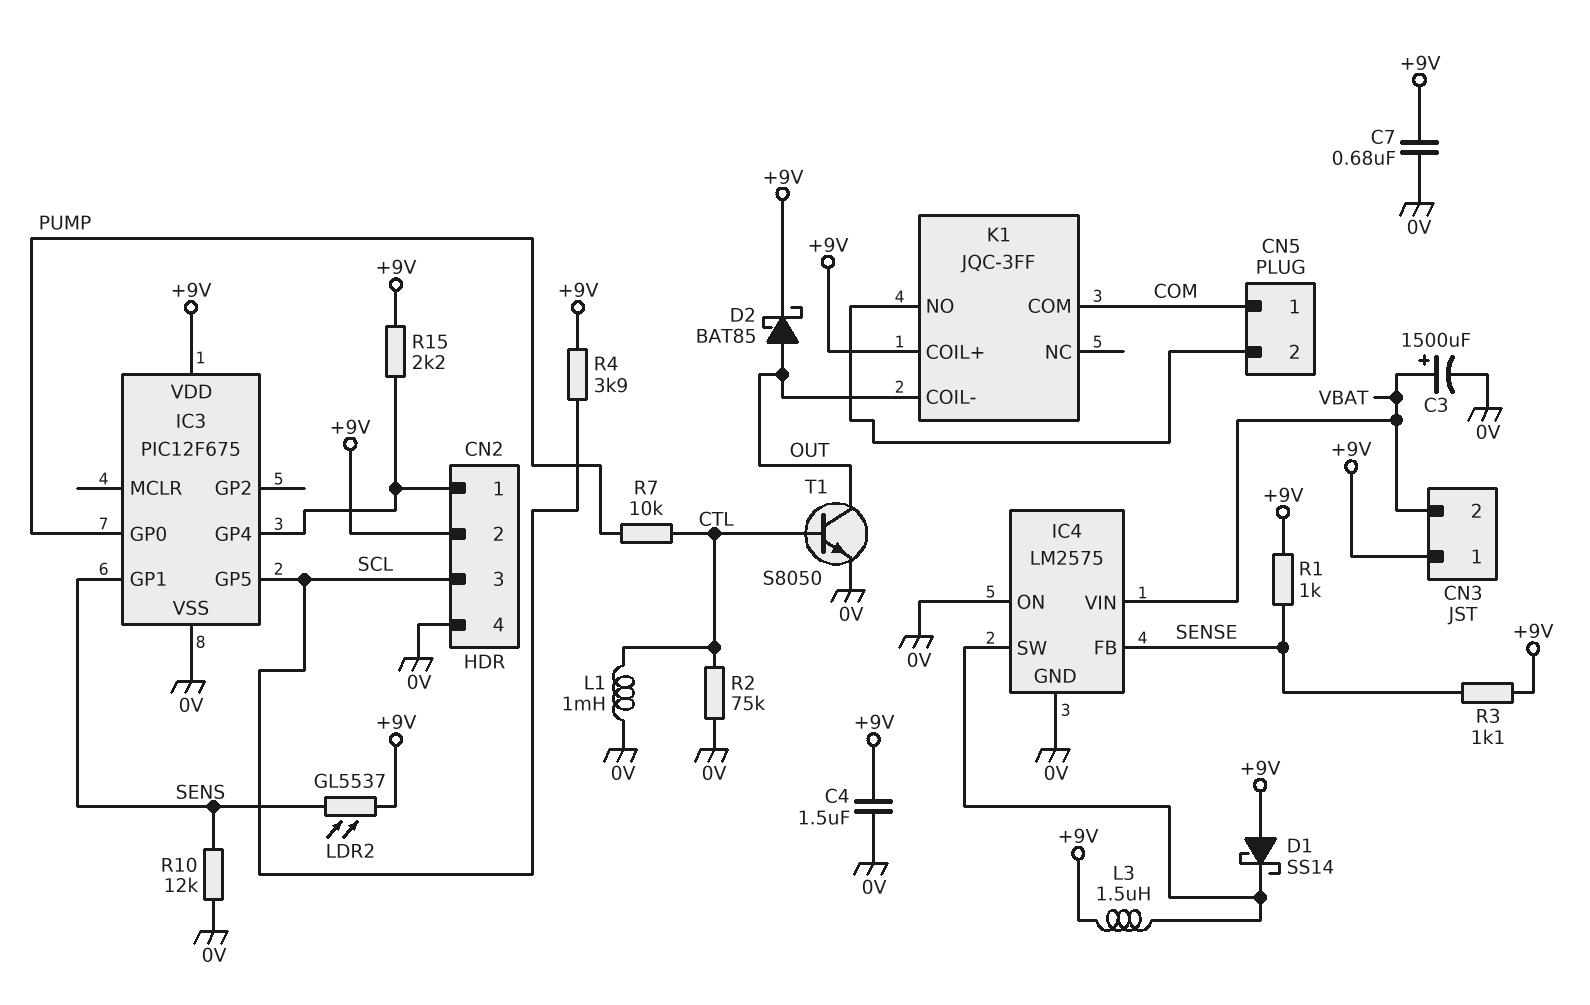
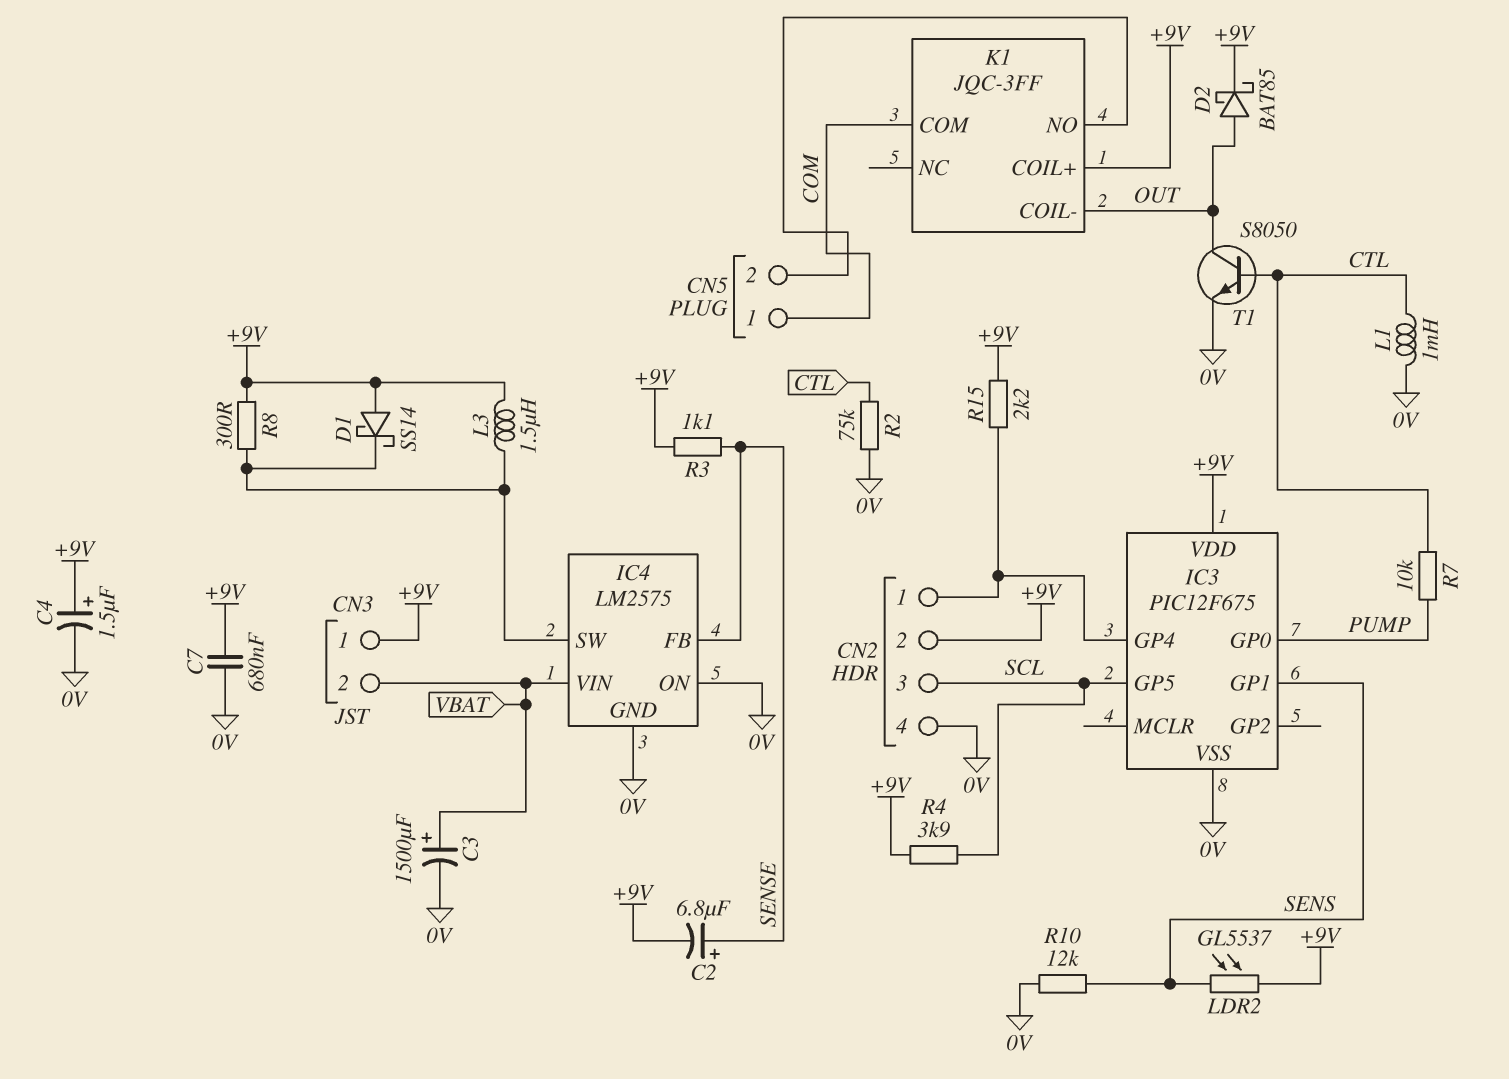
C2: none -> 6.8uF (plus SENSE, minus +9V)
C4: 1.5uF (+9V, 0V) -> 1.5uF (plus +9V, minus 0V)
R1: 1k (+9V, SENSE) -> none
R8: none -> 300 (+9V, IC4/SW)

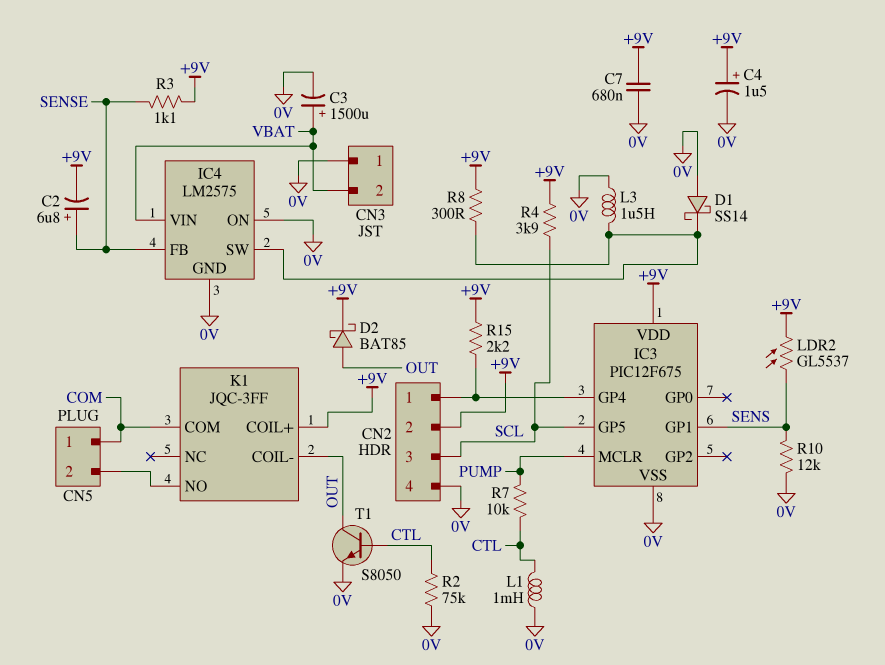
CN3 pin 1: +9V -> 0V
D1: schottky SS14 (A +9V, K IC4/SW) -> schottky SS14 (A 0V, K IC4/SW)
IC3 pin GP0: PUMP -> none
IC3 pin MCLR: none -> PUMP
L3: 1.5uH (+9V, IC4/SW) -> 1.5uH (0V, IC4/SW)

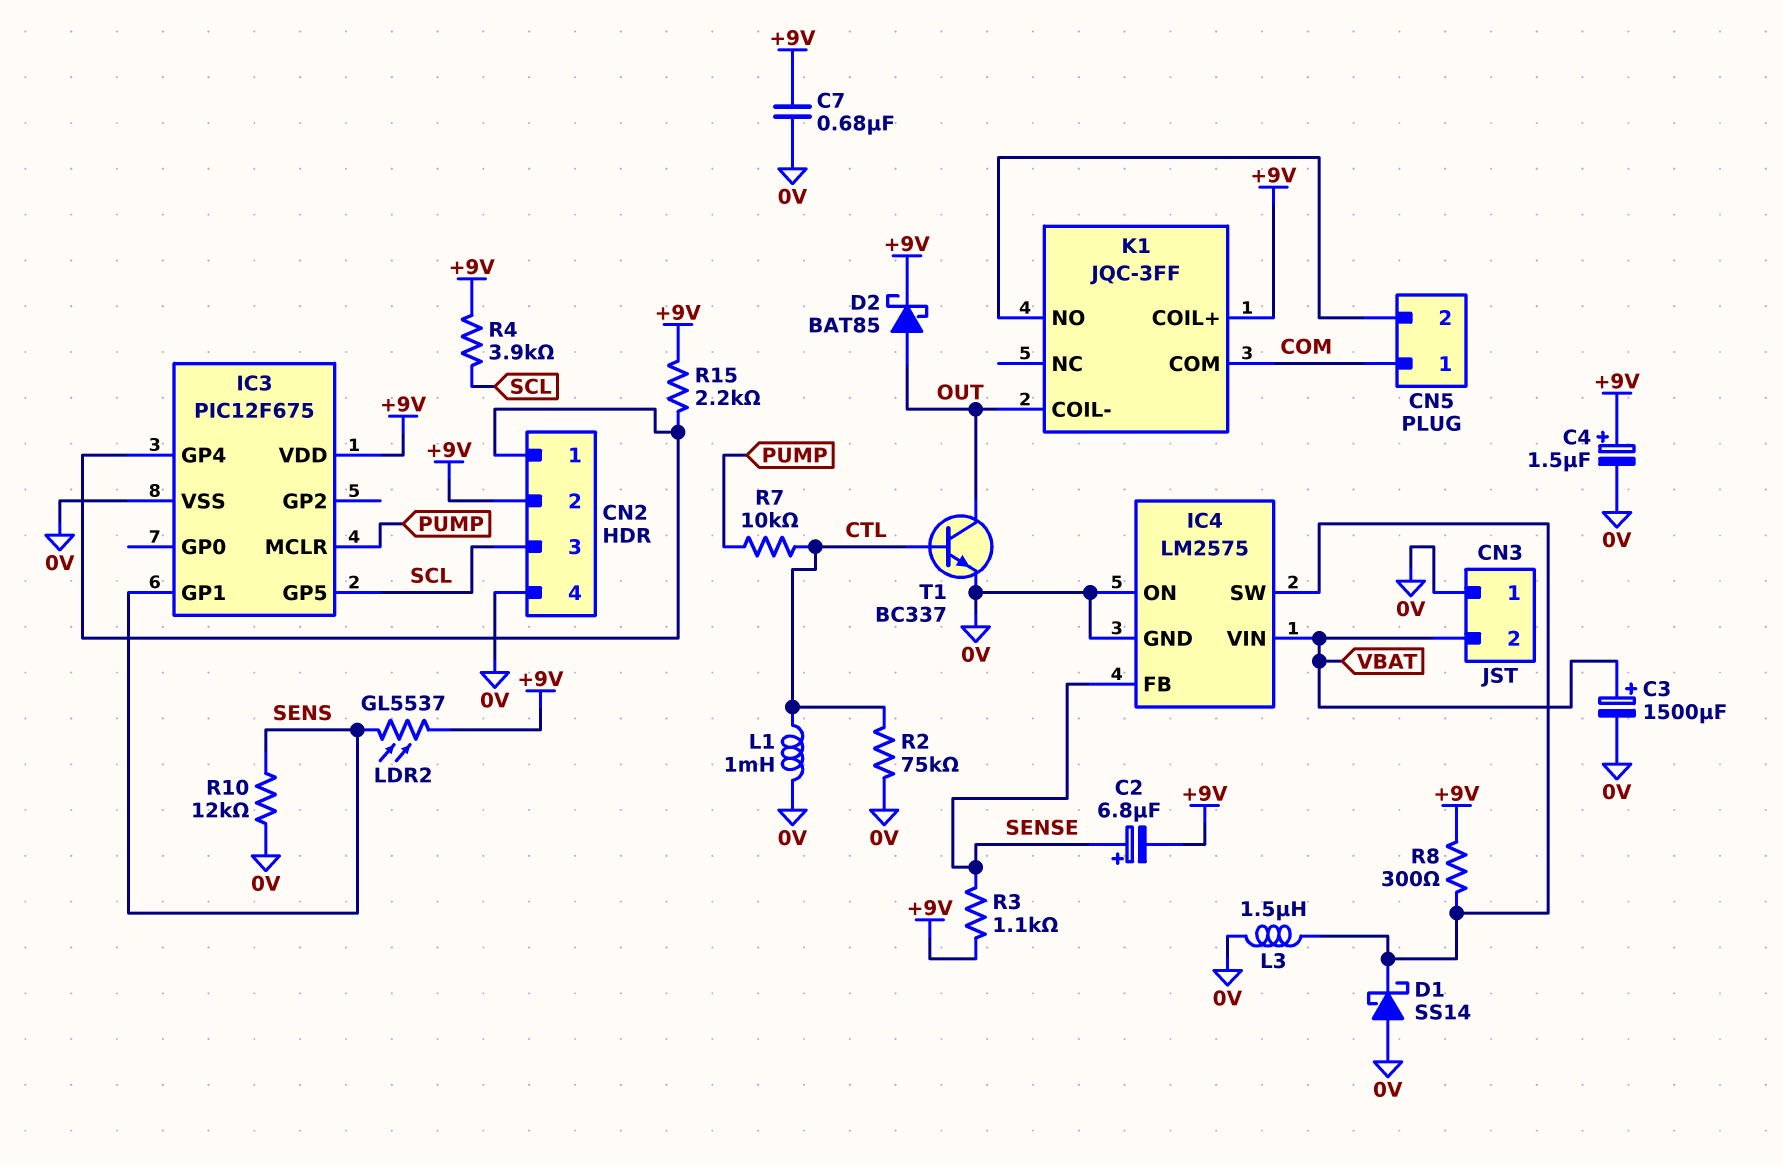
T1: NPN S8050 (B CTL, C OUT, E 0V) -> NPN BC337 (B CTL, C OUT, E 0V)

